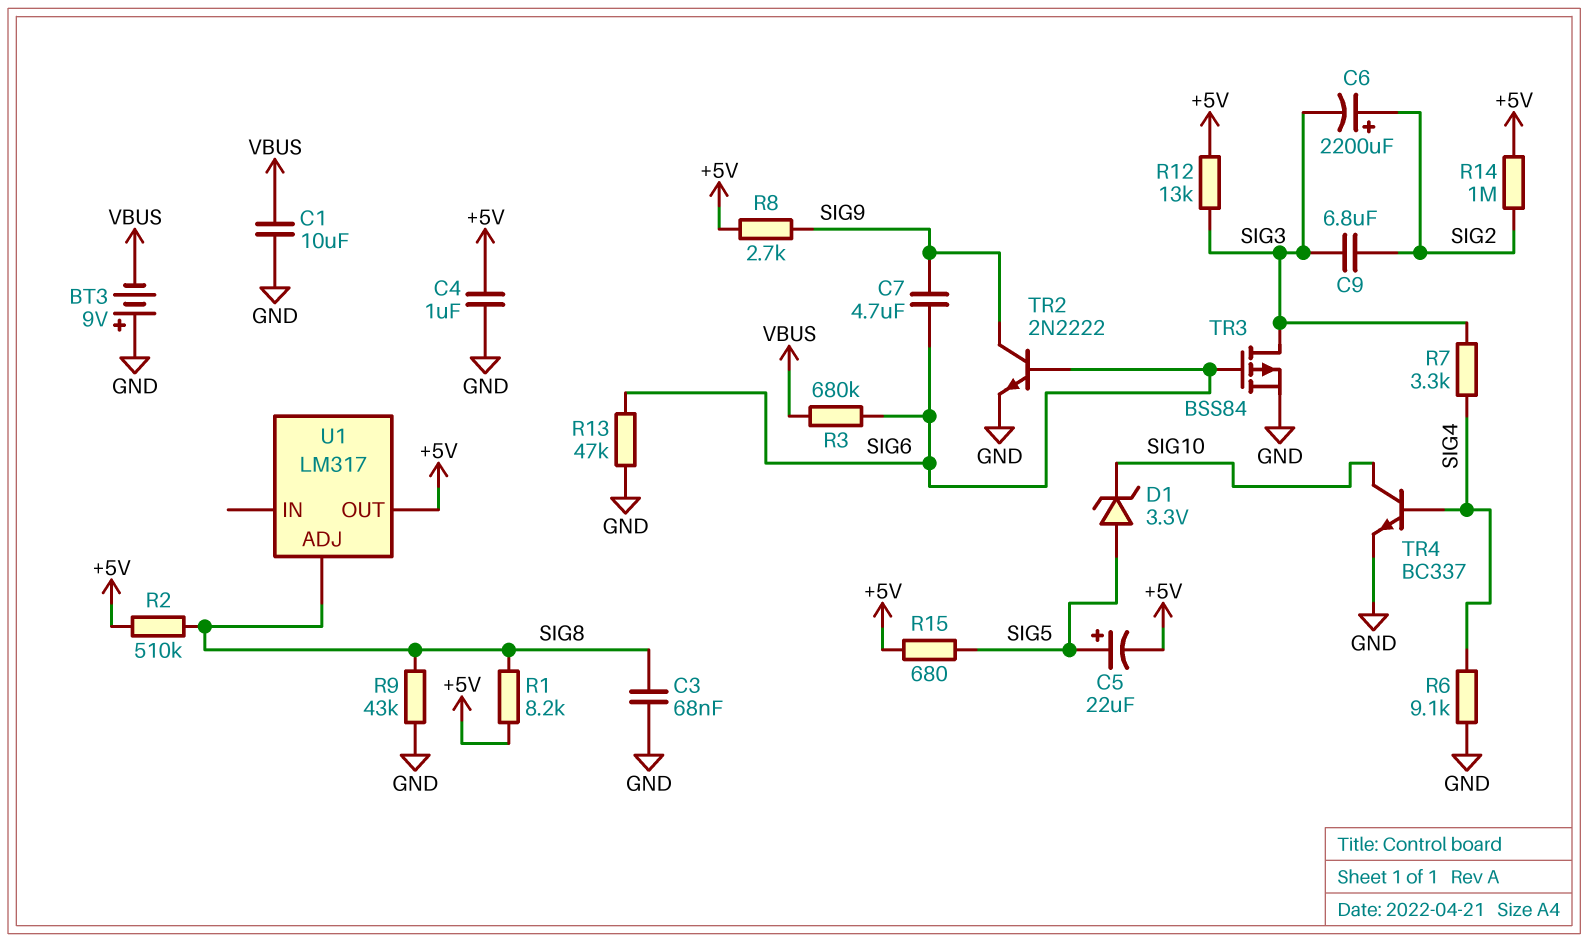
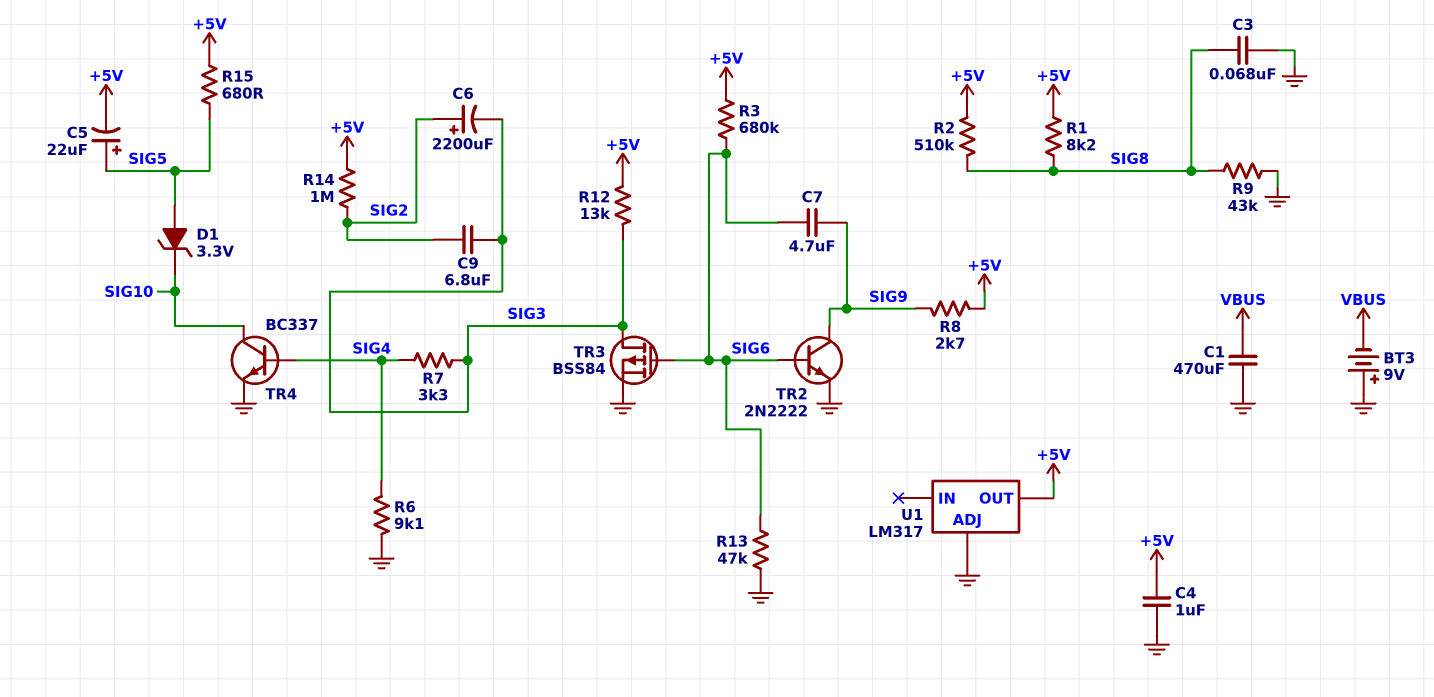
C1: 10uF (GND, VBUS) -> 470uF (GND, VBUS)
R3: 680k (SIG6, VBUS) -> 680k (+5V, SIG6)
U1 pin ADJ: SIG8 -> GND

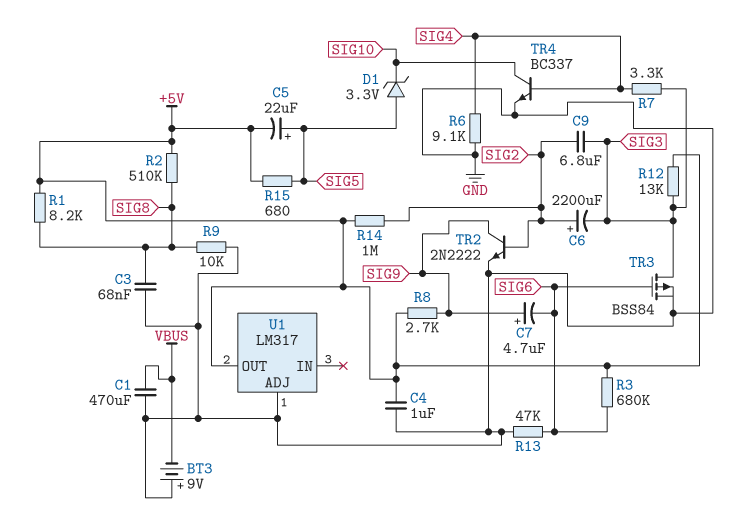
C7: 4.7uF (SIG6, SIG9) -> 4.7uF (plus SIG9, minus SIG6)
R9: 43k (GND, SIG8) -> 10k (GND, SIG8)
TR2: NPN 2N2222 (B SIG6, C SIG9, E GND) -> NPN 2N2222 (B SIG2, C SIG9, E GND)

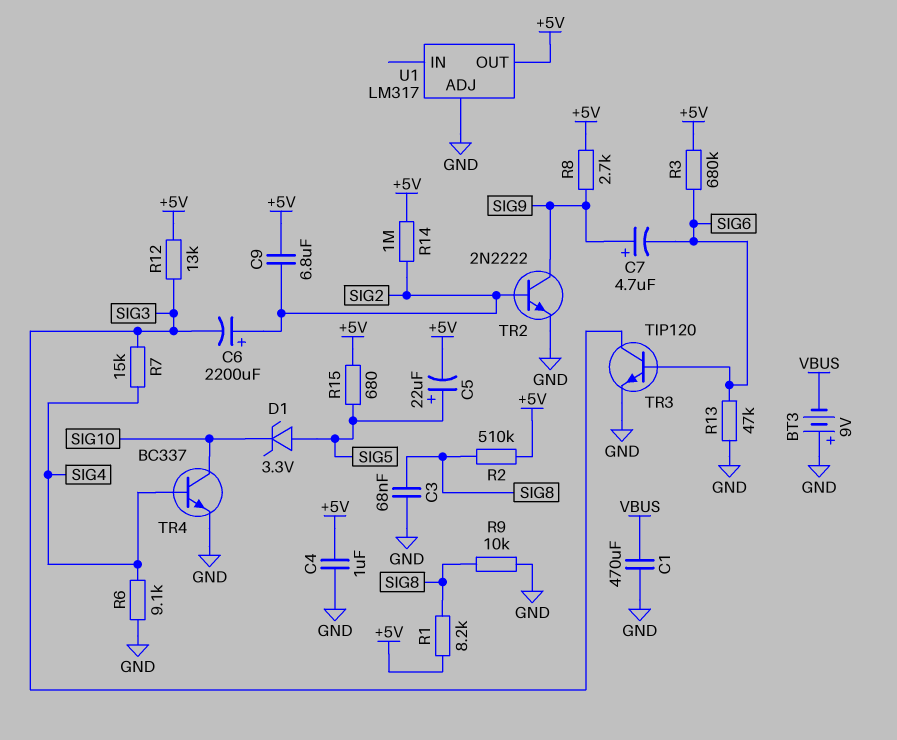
C9: 6.8uF (SIG2, SIG3) -> 6.8uF (+5V, SIG2)
R7: 3.3k (SIG3, SIG4) -> 15k (SIG3, SIG4)
TR3: PMOS BSS84 (G SIG6, D SIG3, S GND) -> NPN TIP120 (B SIG6, C SIG3, E GND)

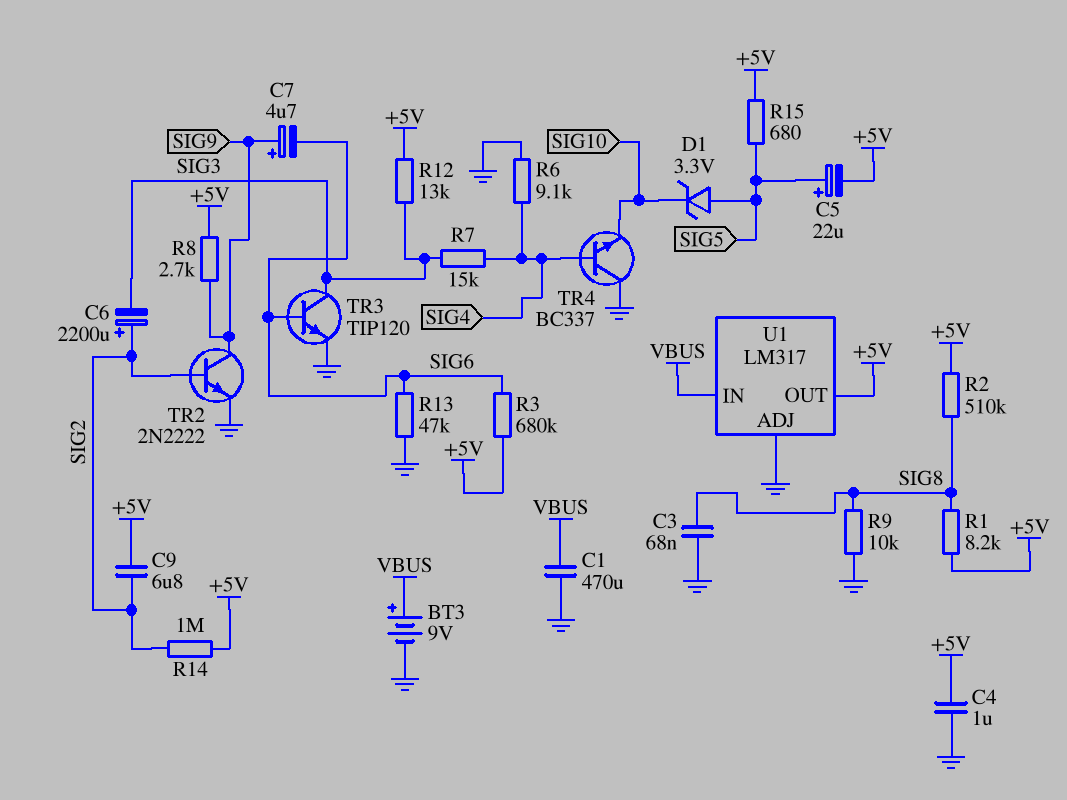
BT3: 9V (plus GND, minus VBUS) -> 9V (plus VBUS, minus GND)
TR4: NPN BC337 (B SIG4, C SIG10, E GND) -> NPN BC337 (B SIG4, C GND, E SIG10)
U1 pin IN: none -> VBUS

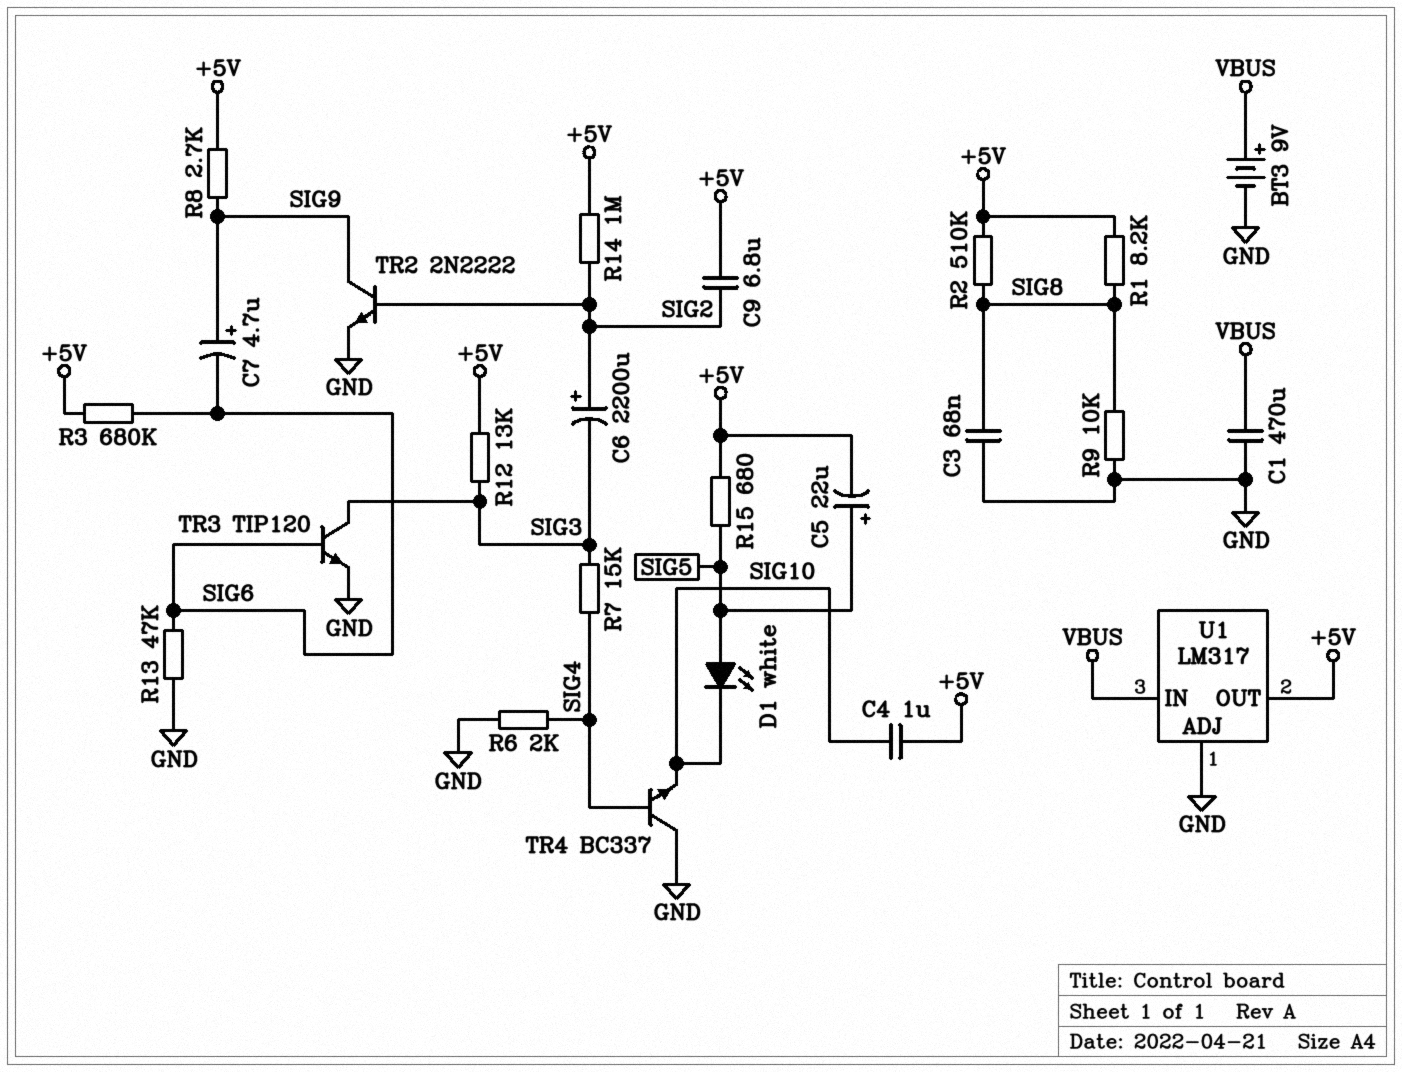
C4: 1uF (+5V, GND) -> 1uF (+5V, SIG10)
D1: zener 3.3V (A SIG5, K SIG10) -> LED white (A SIG5, K SIG10)
R6: 9.1k (GND, SIG4) -> 2k (GND, SIG4)

